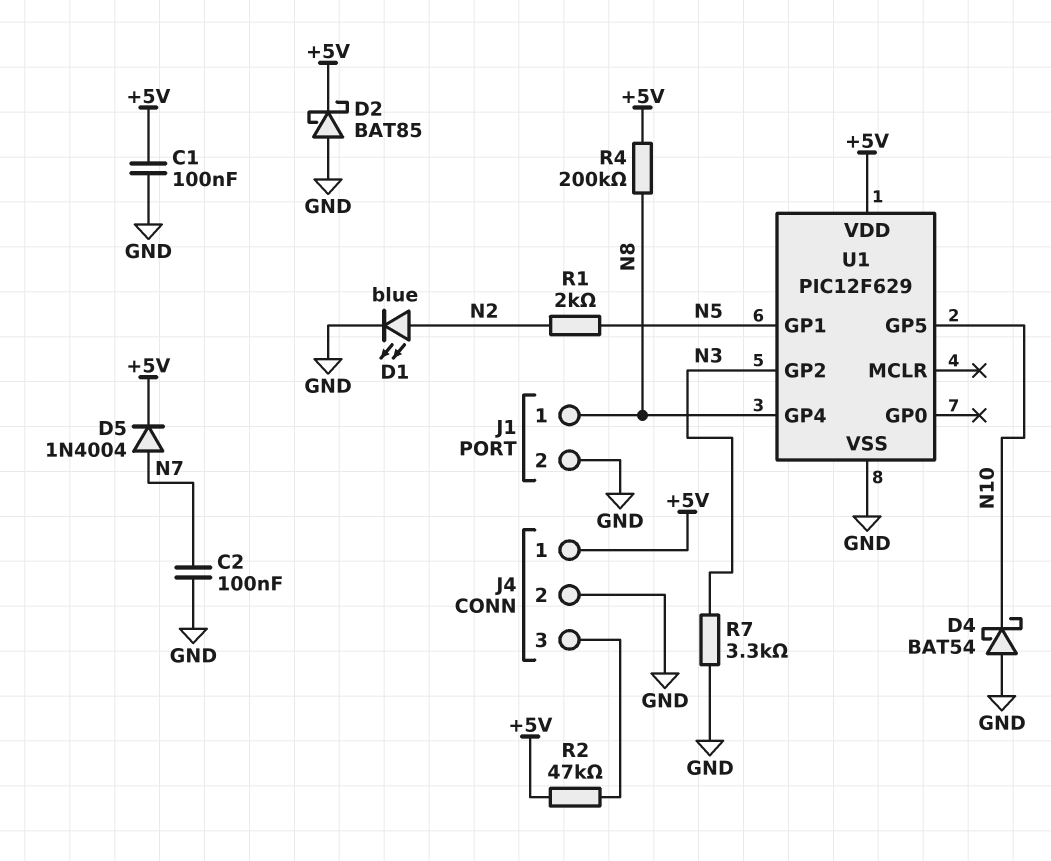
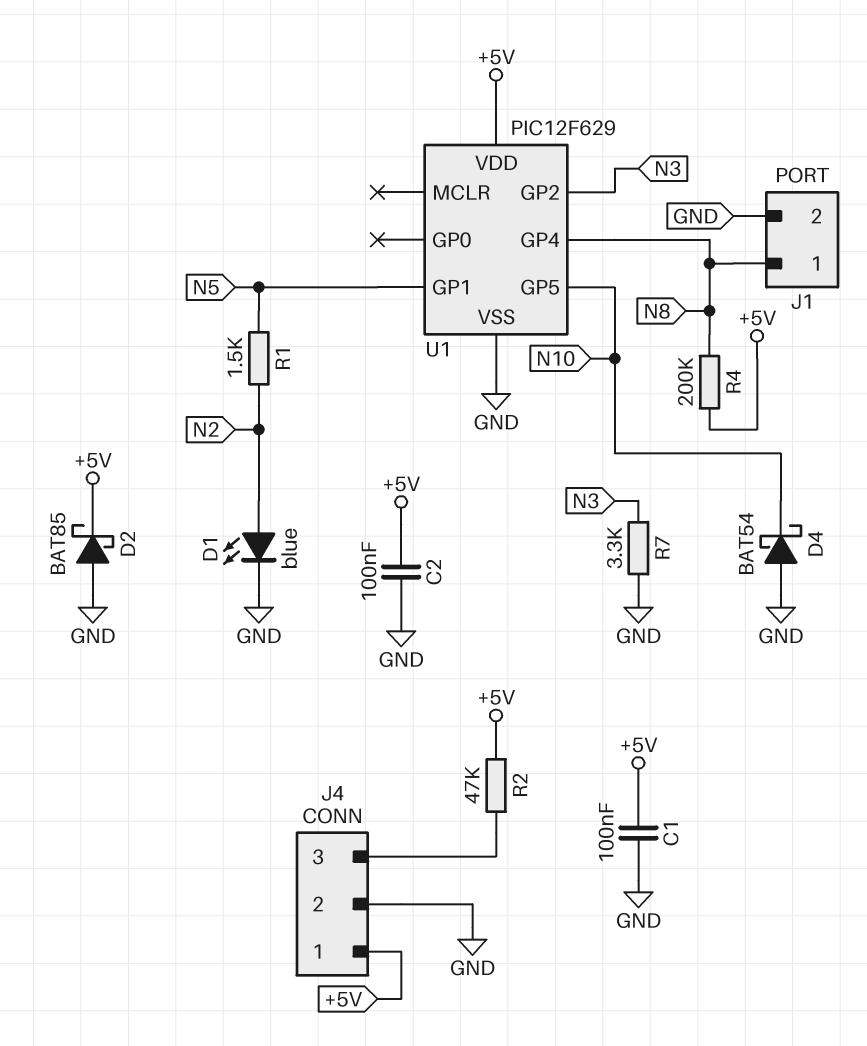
C2: 100nF (GND, N7) -> 100nF (+5V, GND)
D5: diode 1N4004 (A N7, K +5V) -> none
R1: 2k (N2, N5) -> 1.5k (N2, N5)

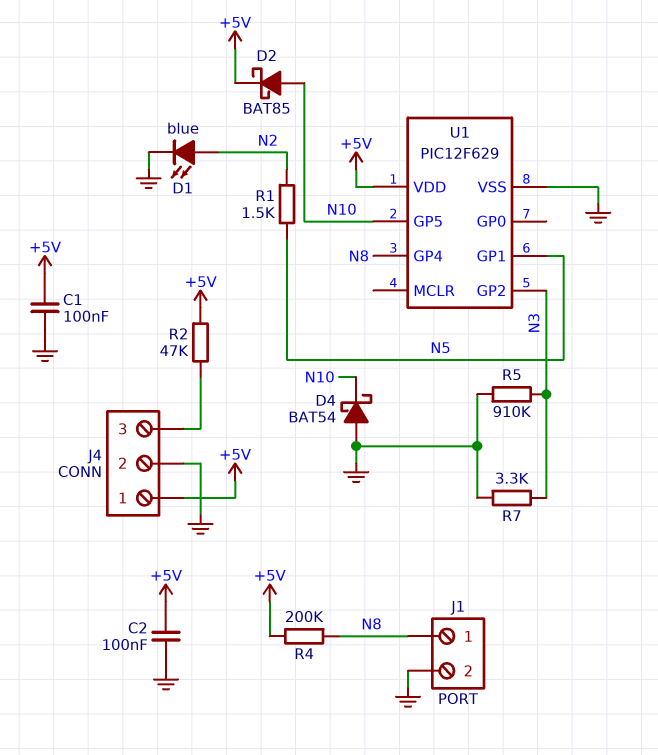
D2: schottky BAT85 (A GND, K +5V) -> schottky BAT85 (A N10, K +5V)
R5: none -> 910k (GND, N3)

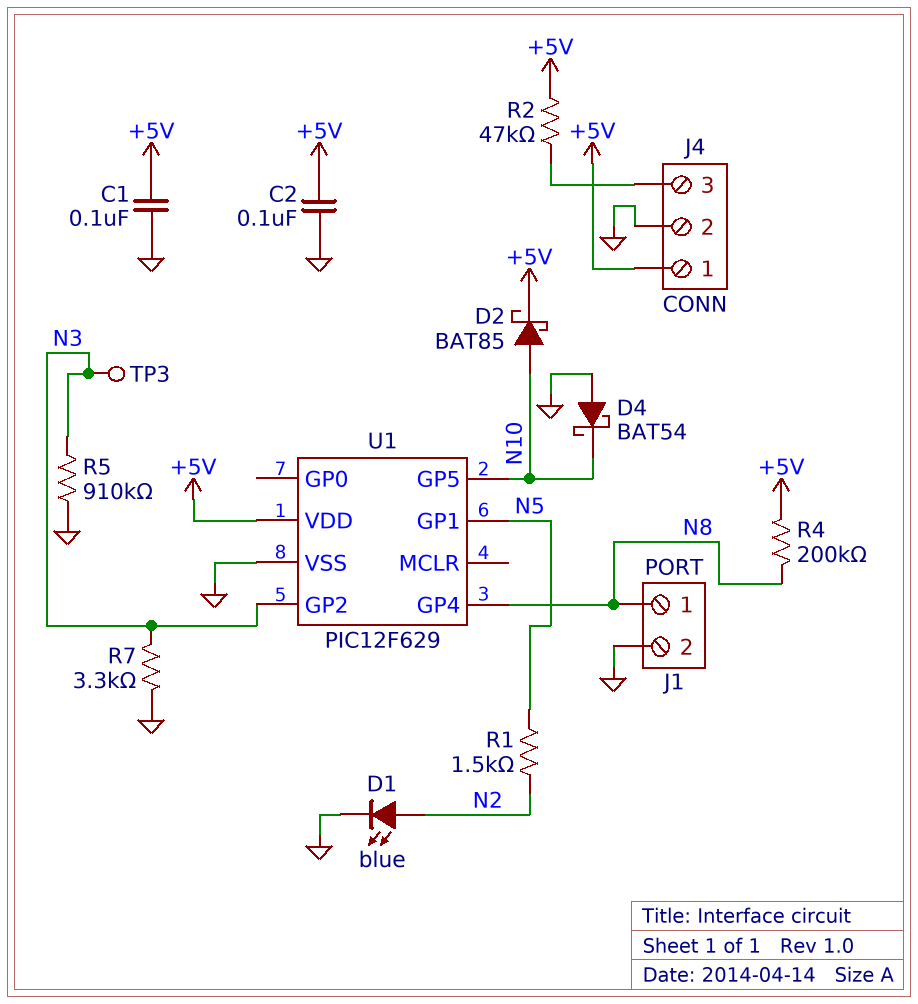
TP3: none -> test point (N3)

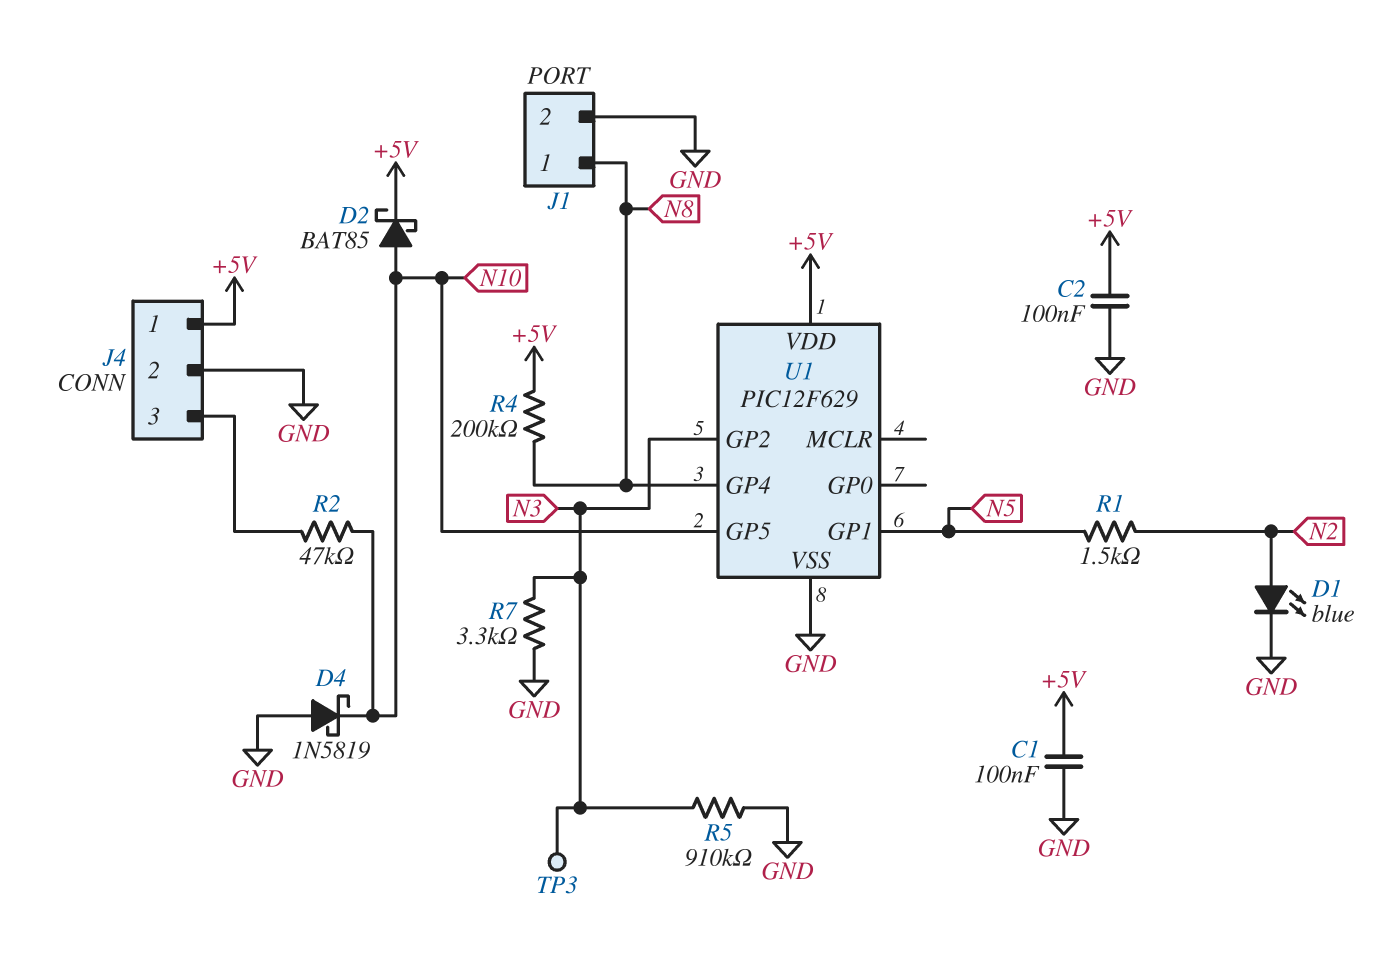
D4: schottky BAT54 (A GND, K N10) -> schottky 1N5819 (A GND, K N10)
R2: 47k (+5V, J4/3) -> 47k (J4/3, N10)

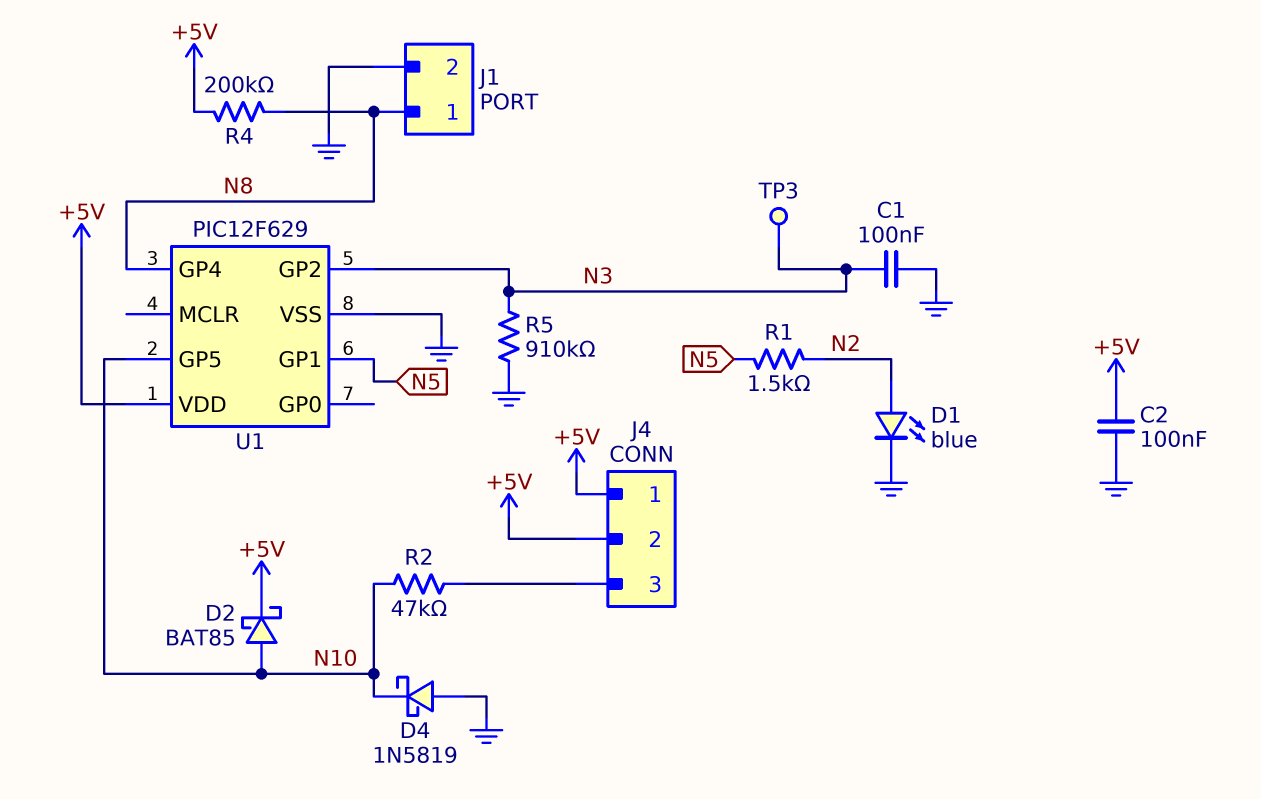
C1: 100nF (+5V, GND) -> 100nF (GND, N3)
J4 pin 2: GND -> +5V
R7: 3.3k (GND, N3) -> none

